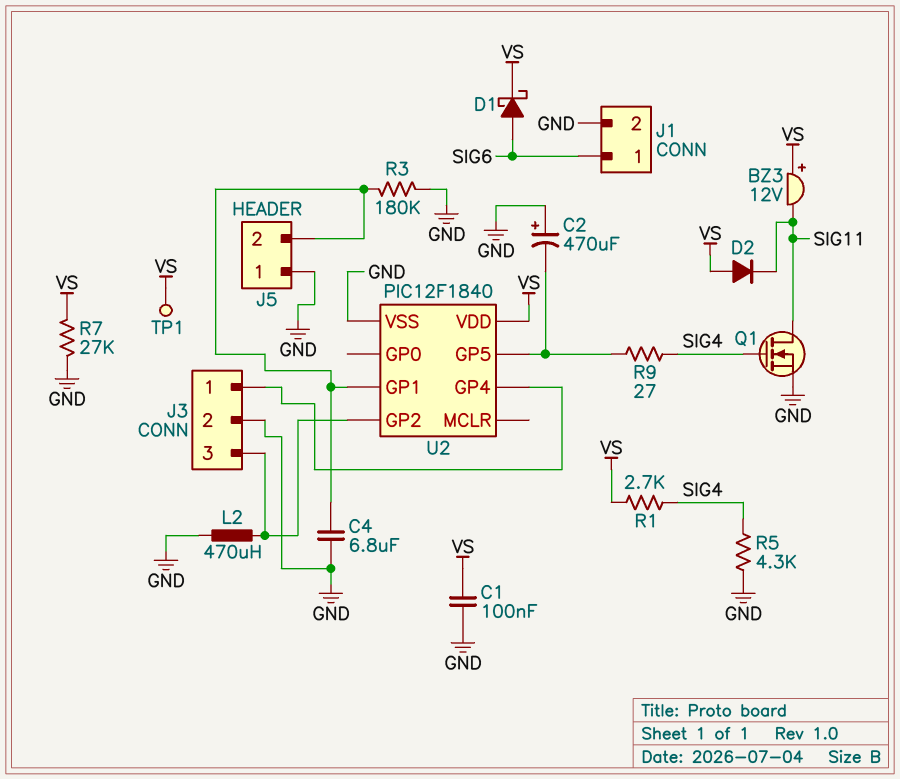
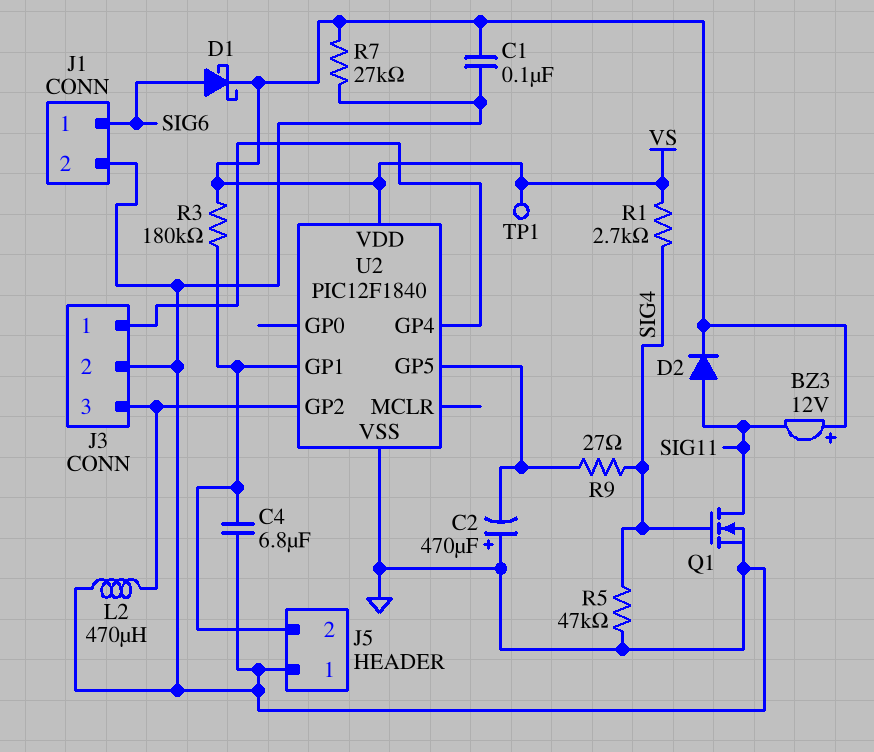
D2: diode (A VS, K SIG11) -> diode (A SIG11, K VS)
R3: 180k (GND, J5/2) -> 180k (J5/2, VS)
R5: 4.3k (GND, SIG4) -> 47k (GND, SIG4)

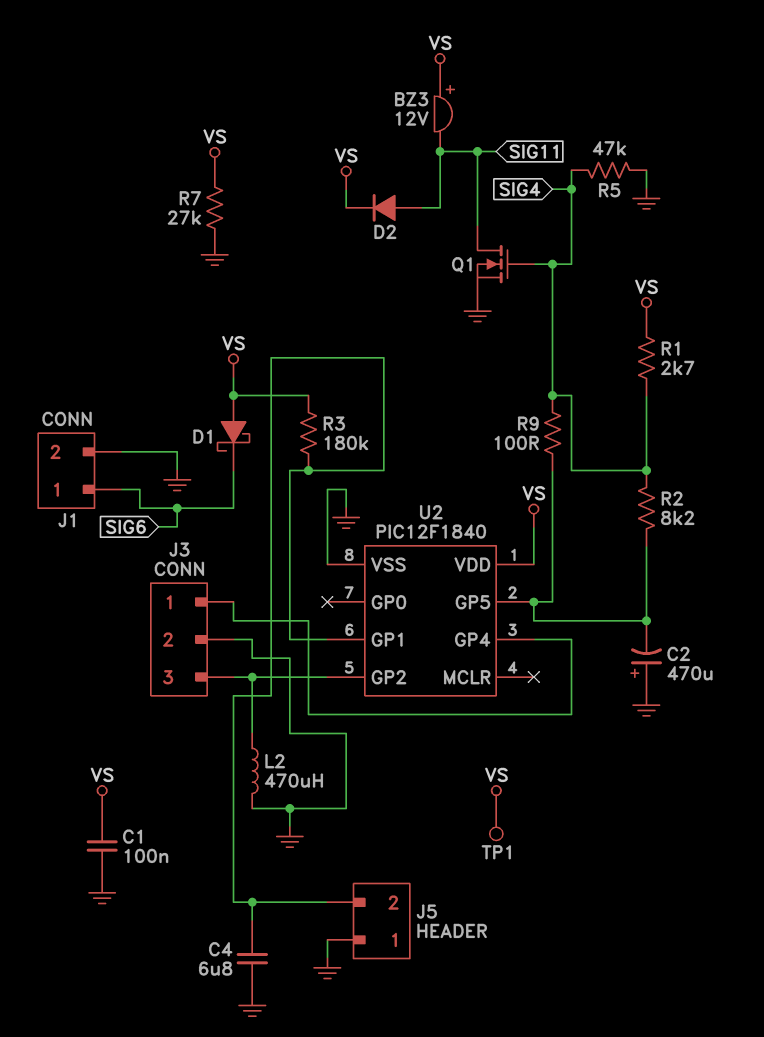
D1: schottky (A SIG6, K VS) -> schottky (A VS, K SIG6)
R2: none -> 8.2k (SIG4, U2/GP5)
R9: 27 (SIG4, U2/GP5) -> 100 (SIG4, U2/GP5)

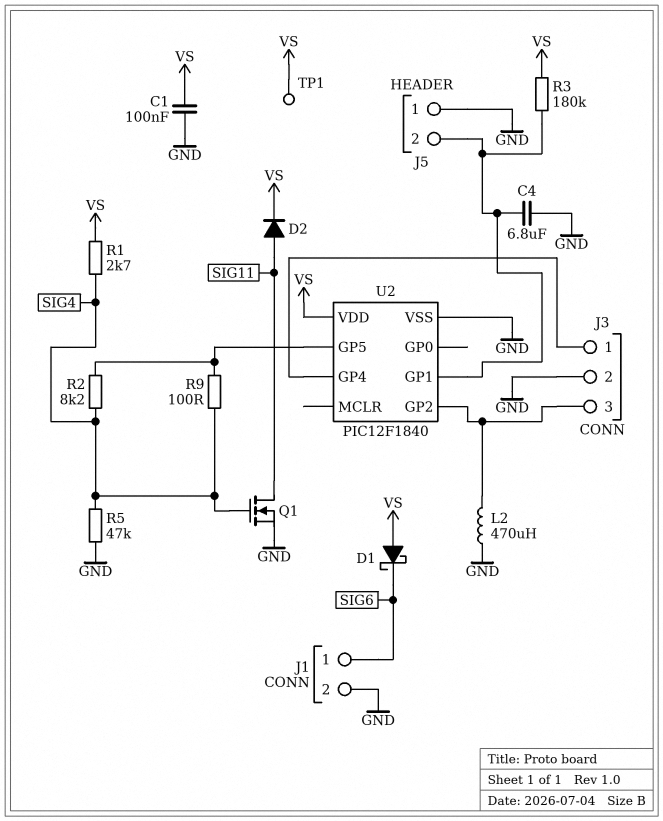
BZ3: buzzer 12V (plus VS, minus SIG11) -> none
C2: 470uF (plus GND, minus U2/GP5) -> none
R7: 27k (GND, VS) -> none

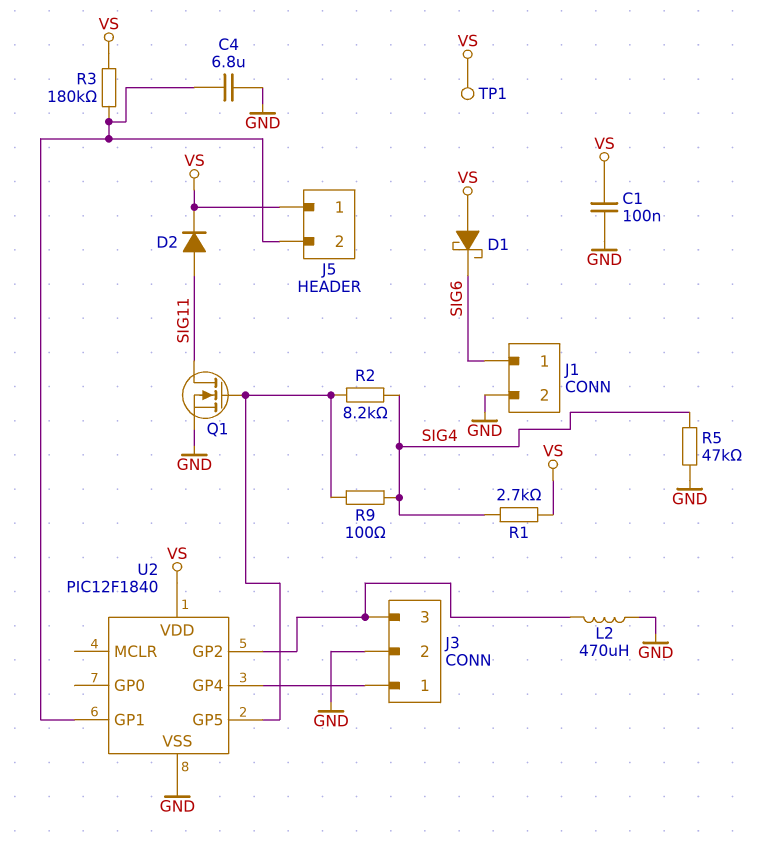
J5 pin 1: GND -> VS
Q1: NMOS (G SIG4, D SIG11, S GND) -> NMOS (G U2/GP5, D SIG11, S GND)

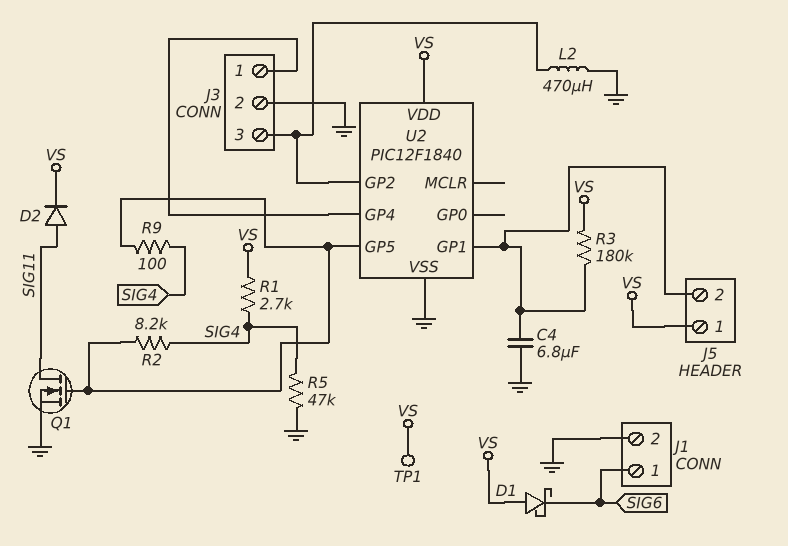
C1: 100nF (GND, VS) -> none

